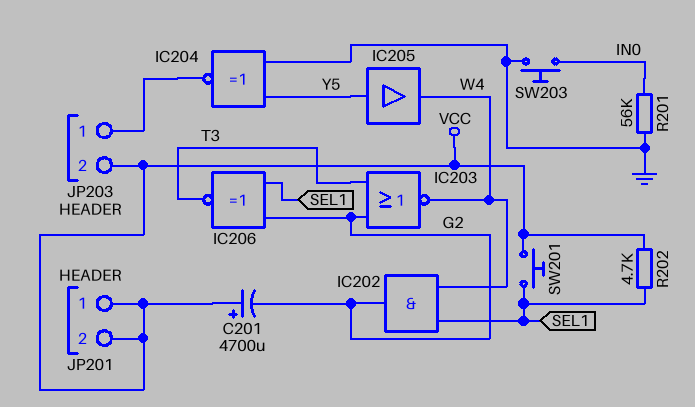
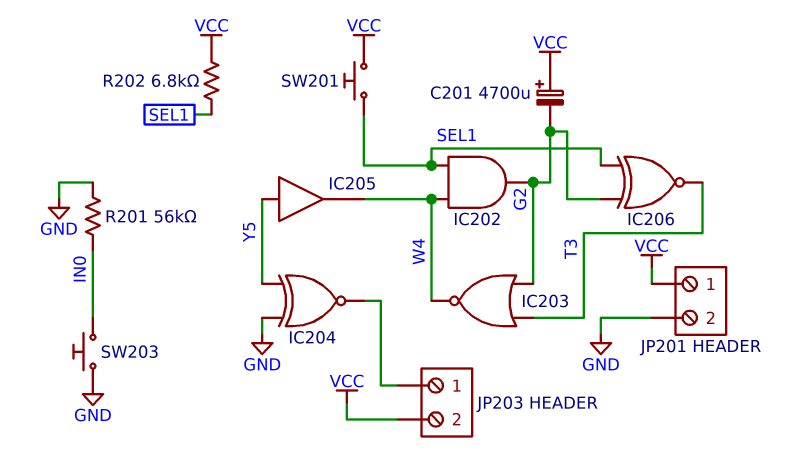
JP201 pin 2: VCC -> GND
R202: 4.7k (SEL1, VCC) -> 6.8k (SEL1, VCC)

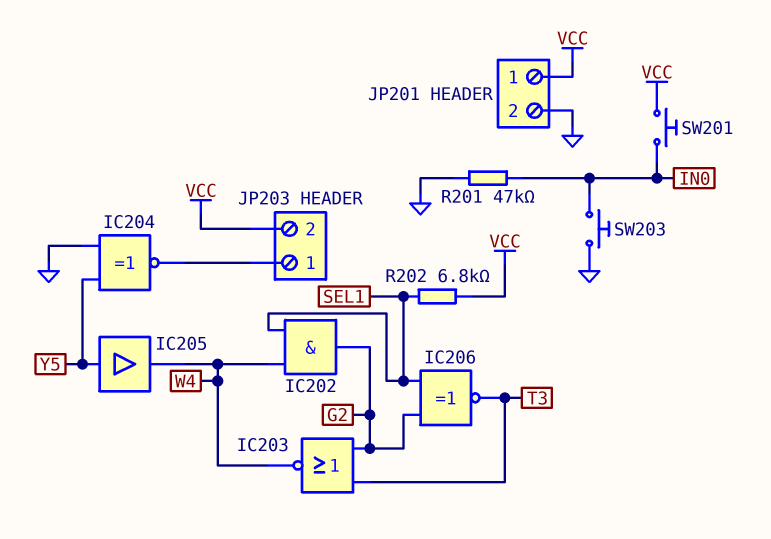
C201: 4700uF (plus VCC, minus G2) -> none
R201: 56k (GND, IN0) -> 47k (GND, IN0)
SW201: button (SEL1, VCC) -> button (IN0, VCC)

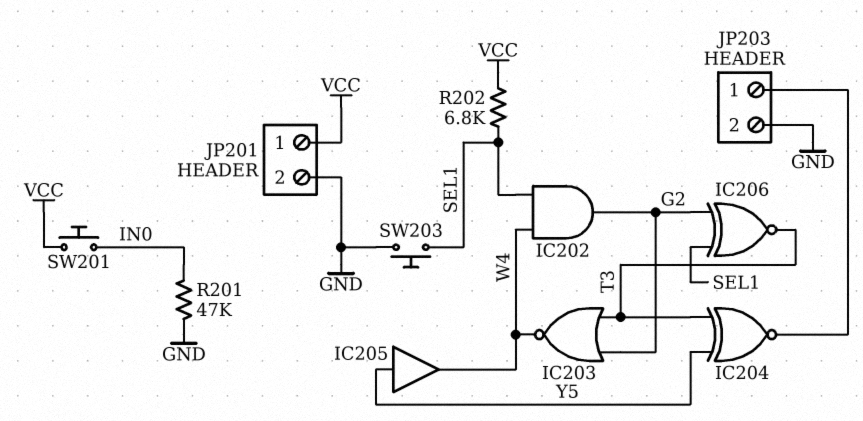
IC204: XNOR (in GND, in Y5, out JP203/1) -> XNOR (in T3, in Y5, out JP203/1)
JP203 pin 2: VCC -> GND
SW203: button (GND, IN0) -> button (GND, SEL1)

